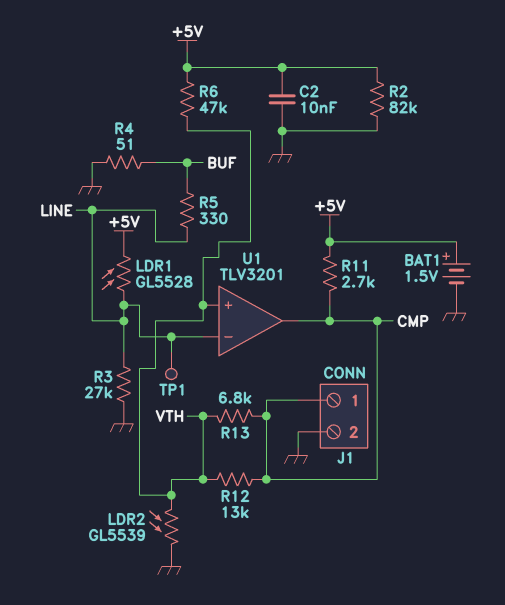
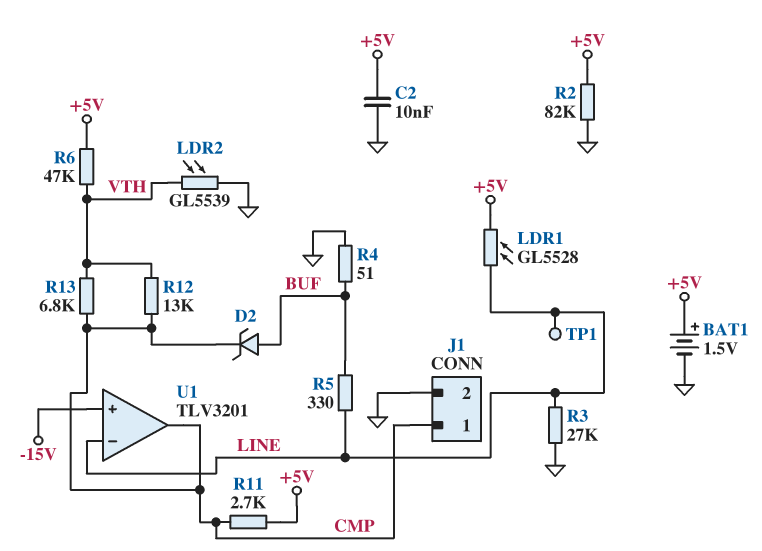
D2: none -> zener (A BUF, K CMP)
U1 pin in+: VTH -> -15V

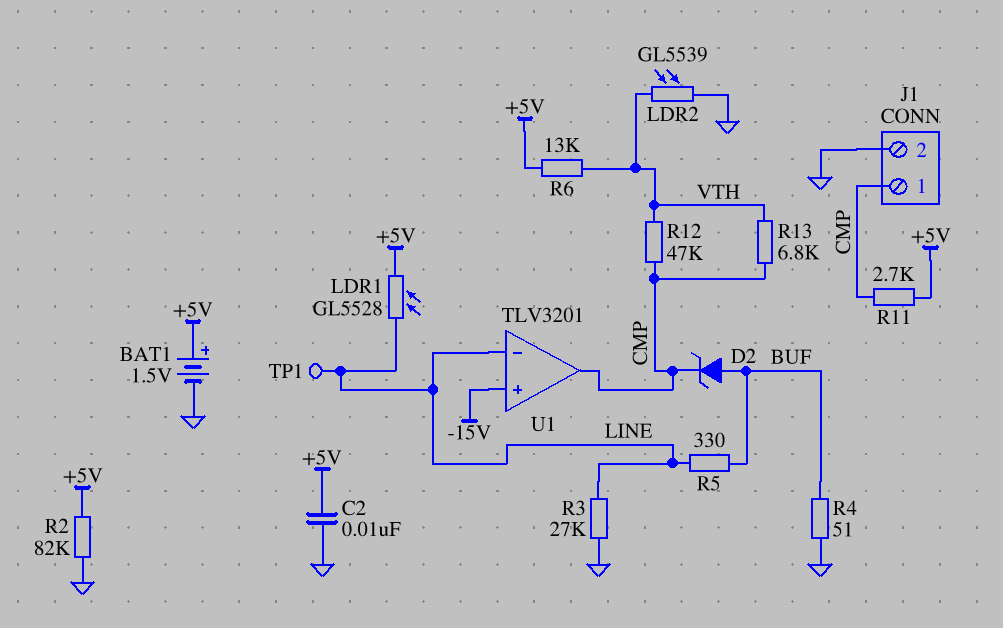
R6: 47k (+5V, VTH) -> 13k (+5V, VTH)
R12: 13k (CMP, VTH) -> 47k (CMP, VTH)

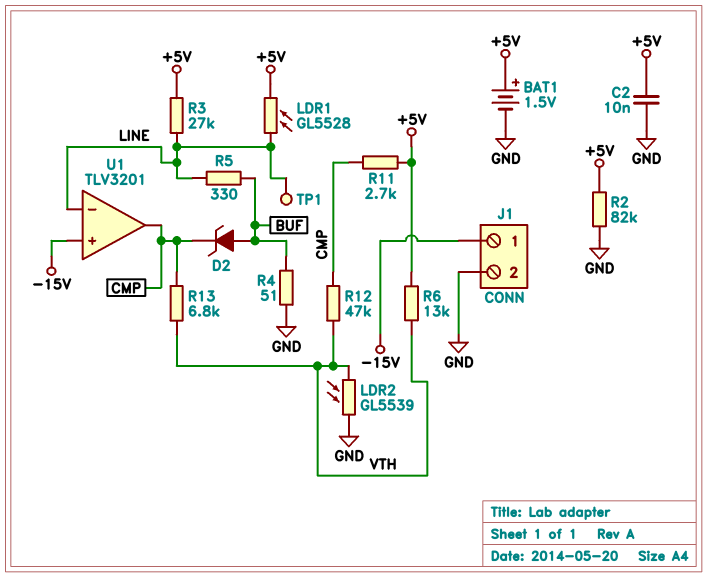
J1 pin 1: CMP -> -15V
R3: 27k (GND, LINE) -> 27k (+5V, LINE)

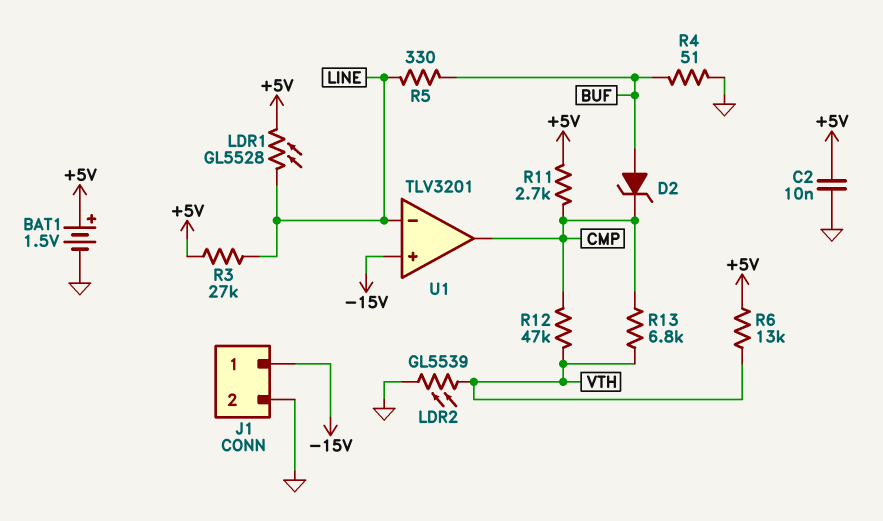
R2: 82k (+5V, GND) -> none
TP1: test point (LINE) -> none

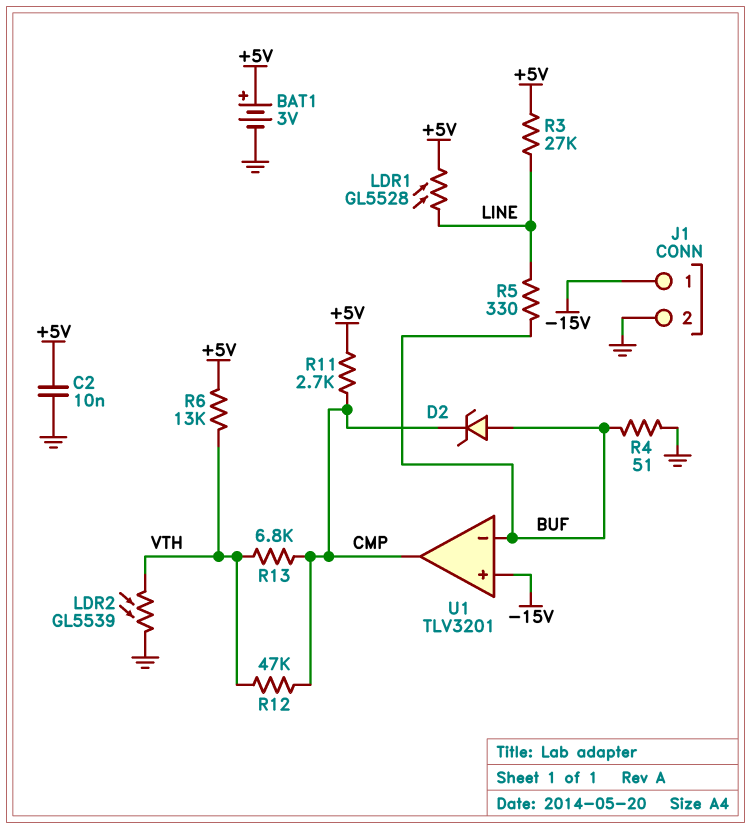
BAT1: 1.5V (plus +5V, minus GND) -> 3V (plus +5V, minus GND)
U1 pin in-: LINE -> BUF

